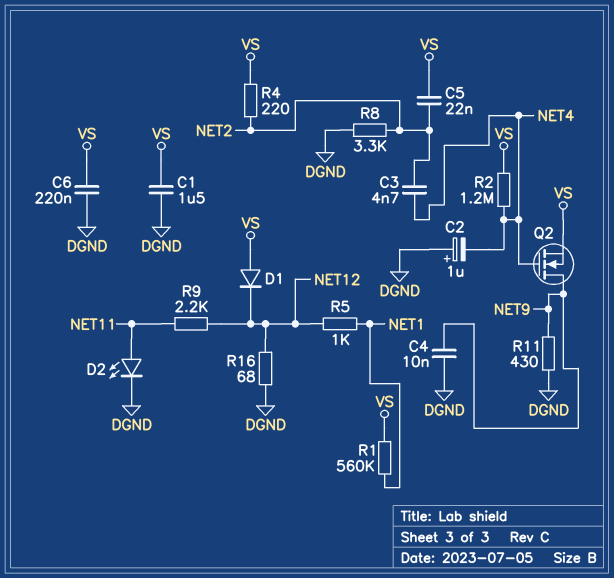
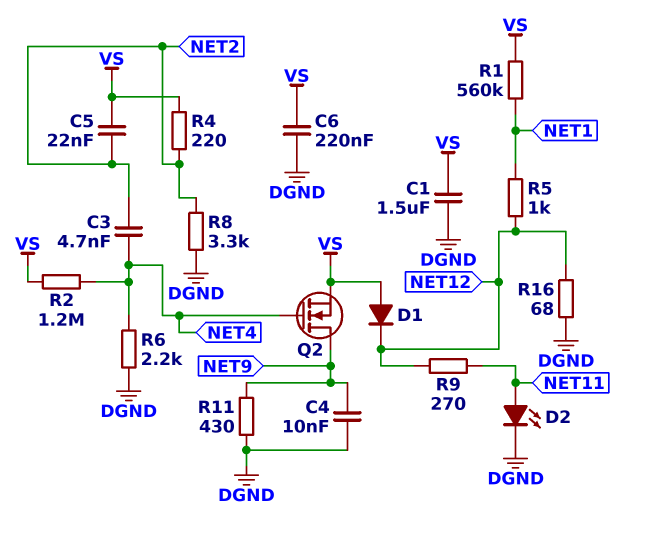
C2: 1uF (plus DGND, minus NET4) -> none
R6: none -> 2.2k (DGND, NET4)
R9: 2.2k (NET11, NET12) -> 270 (NET11, NET12)

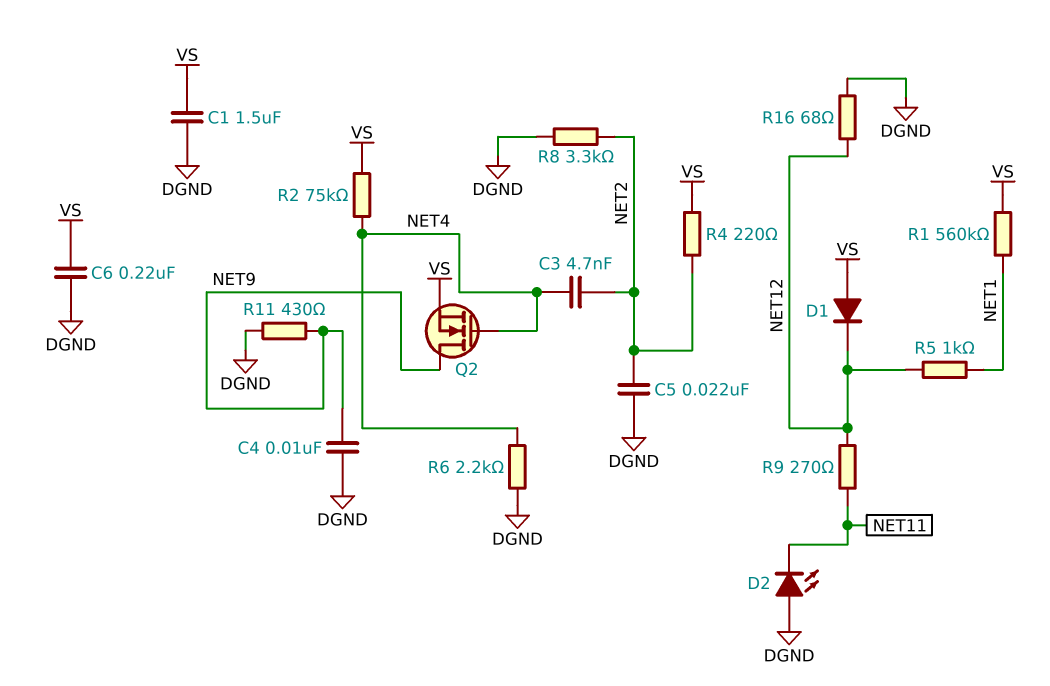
C5: 22nF (NET2, VS) -> 22nF (DGND, NET2)
D2: LED (A NET11, K DGND) -> LED (A DGND, K NET11)
R2: 1.2M (NET4, VS) -> 75k (NET4, VS)

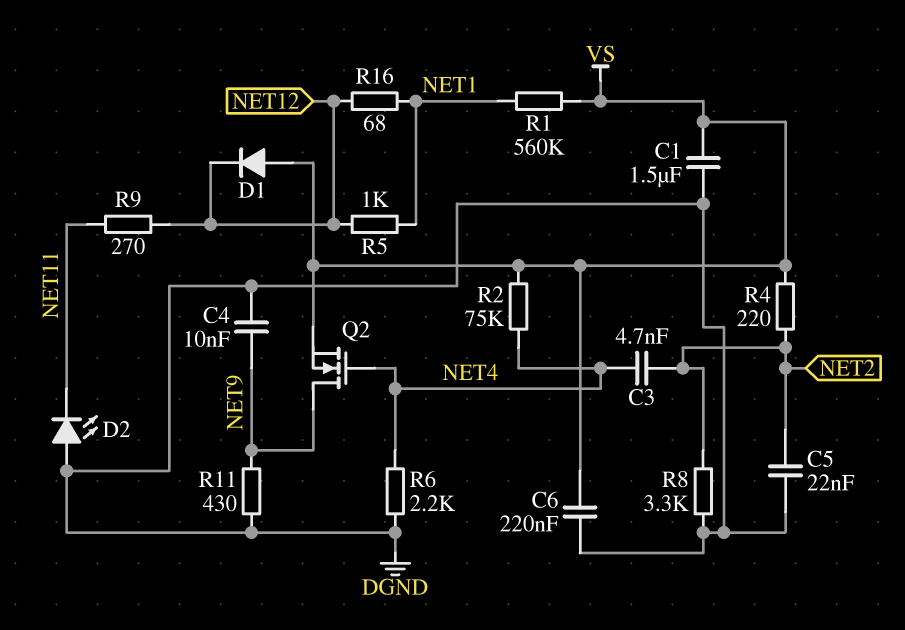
R16: 68 (DGND, NET12) -> 68 (NET1, NET12)

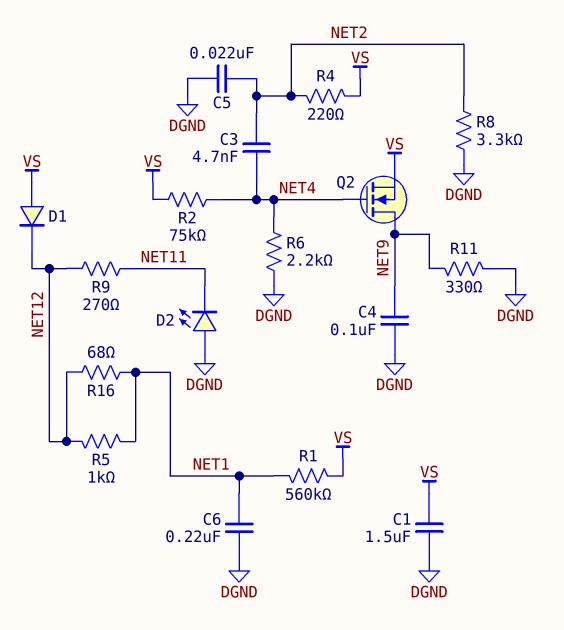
C4: 10nF (DGND, NET9) -> 100nF (DGND, NET9)
C6: 220nF (DGND, VS) -> 220nF (DGND, NET1)
R11: 430 (DGND, NET9) -> 330 (DGND, NET9)

